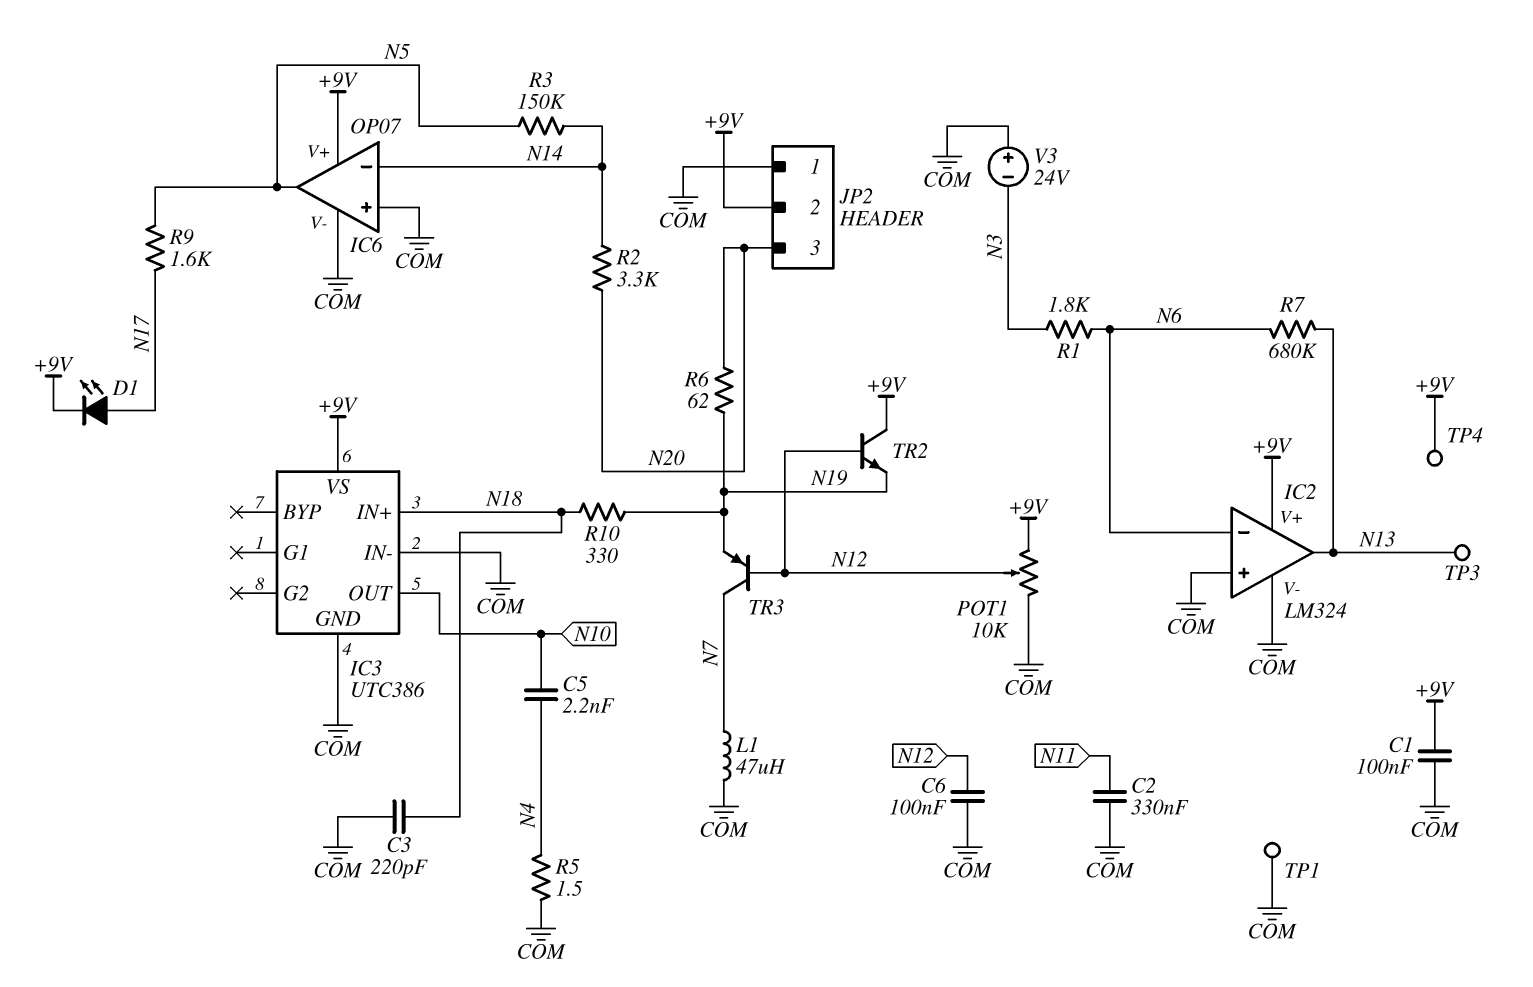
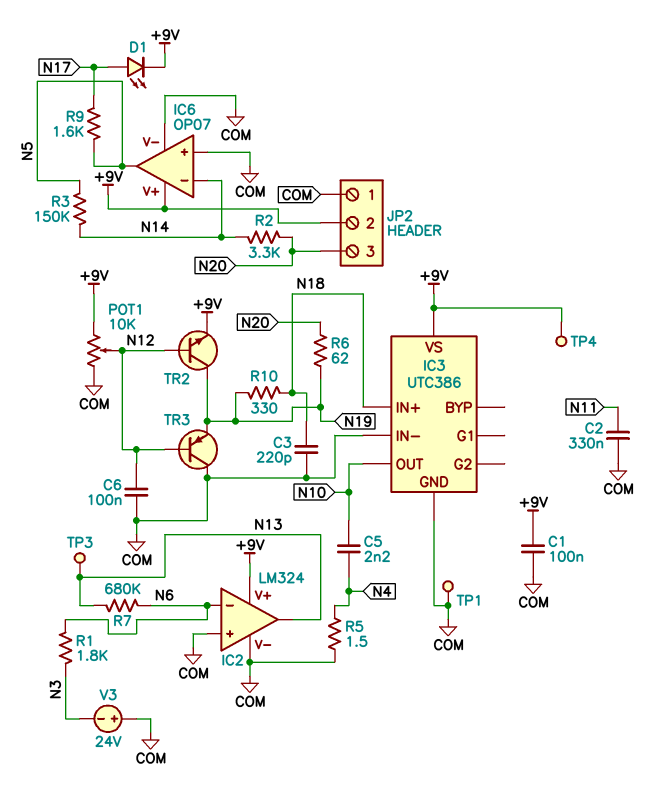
L1: 47uH (COM, N7) -> none
TR2: NPN (B N12, C +9V, E N19) -> NPN (B N12, C N19, E +9V)
TR3: PNP (B N12, C N7, E N19) -> PNP (B N12, C COM, E N19)

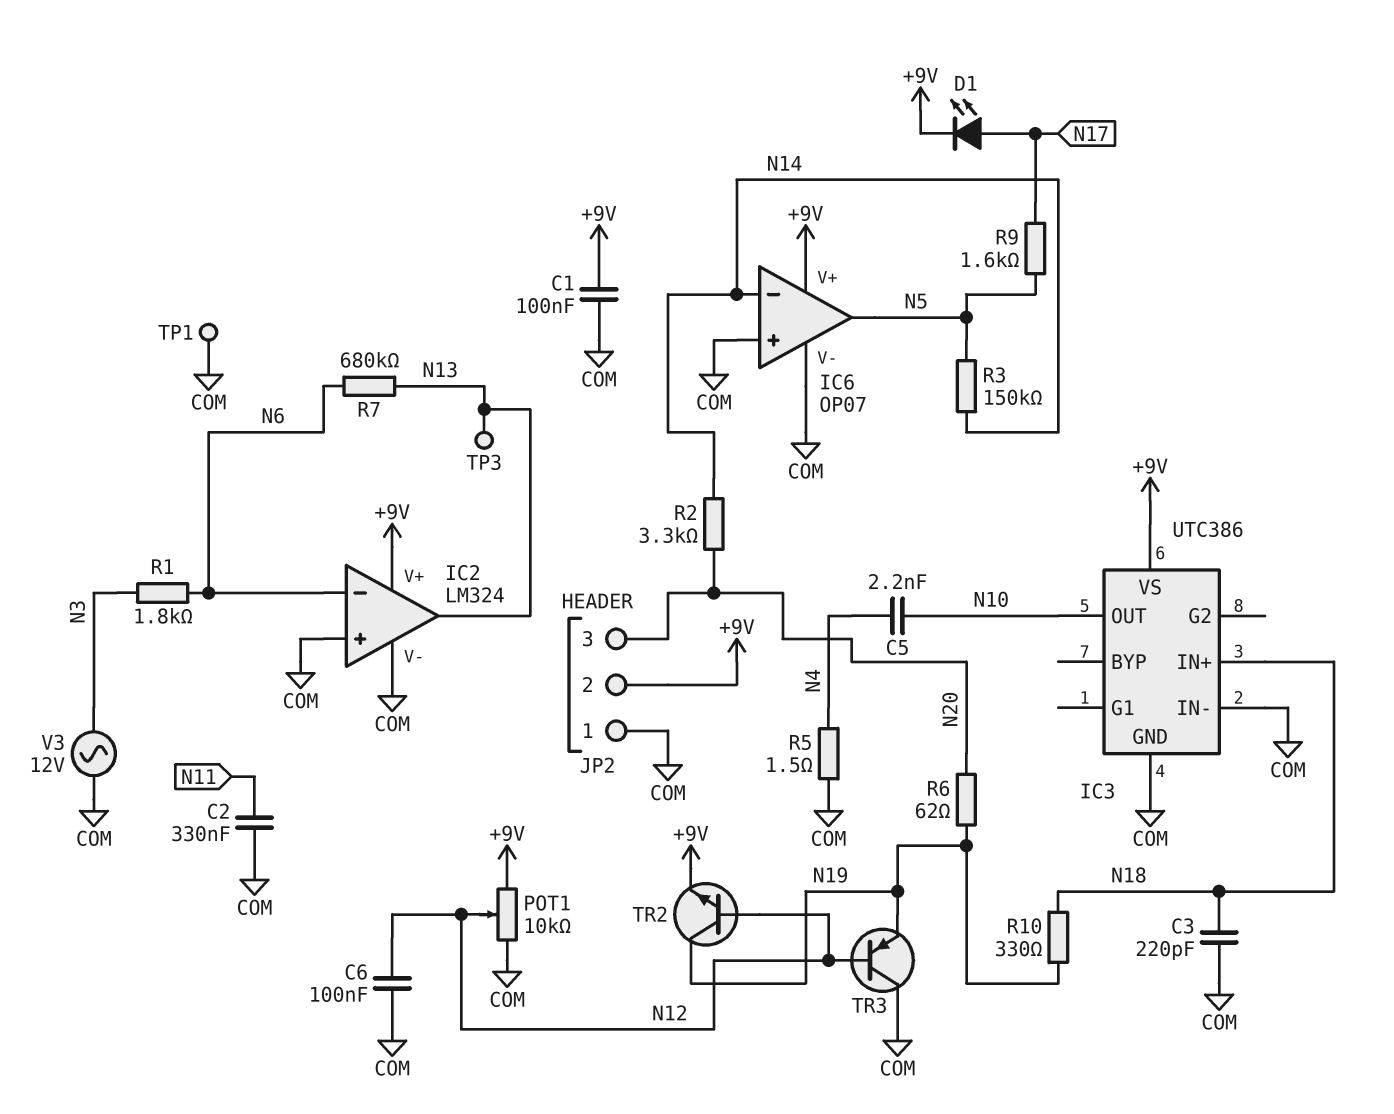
TP4: test point (+9V) -> none
V3: 24V (plus COM, minus N3) -> AC 12V (COM, N3)

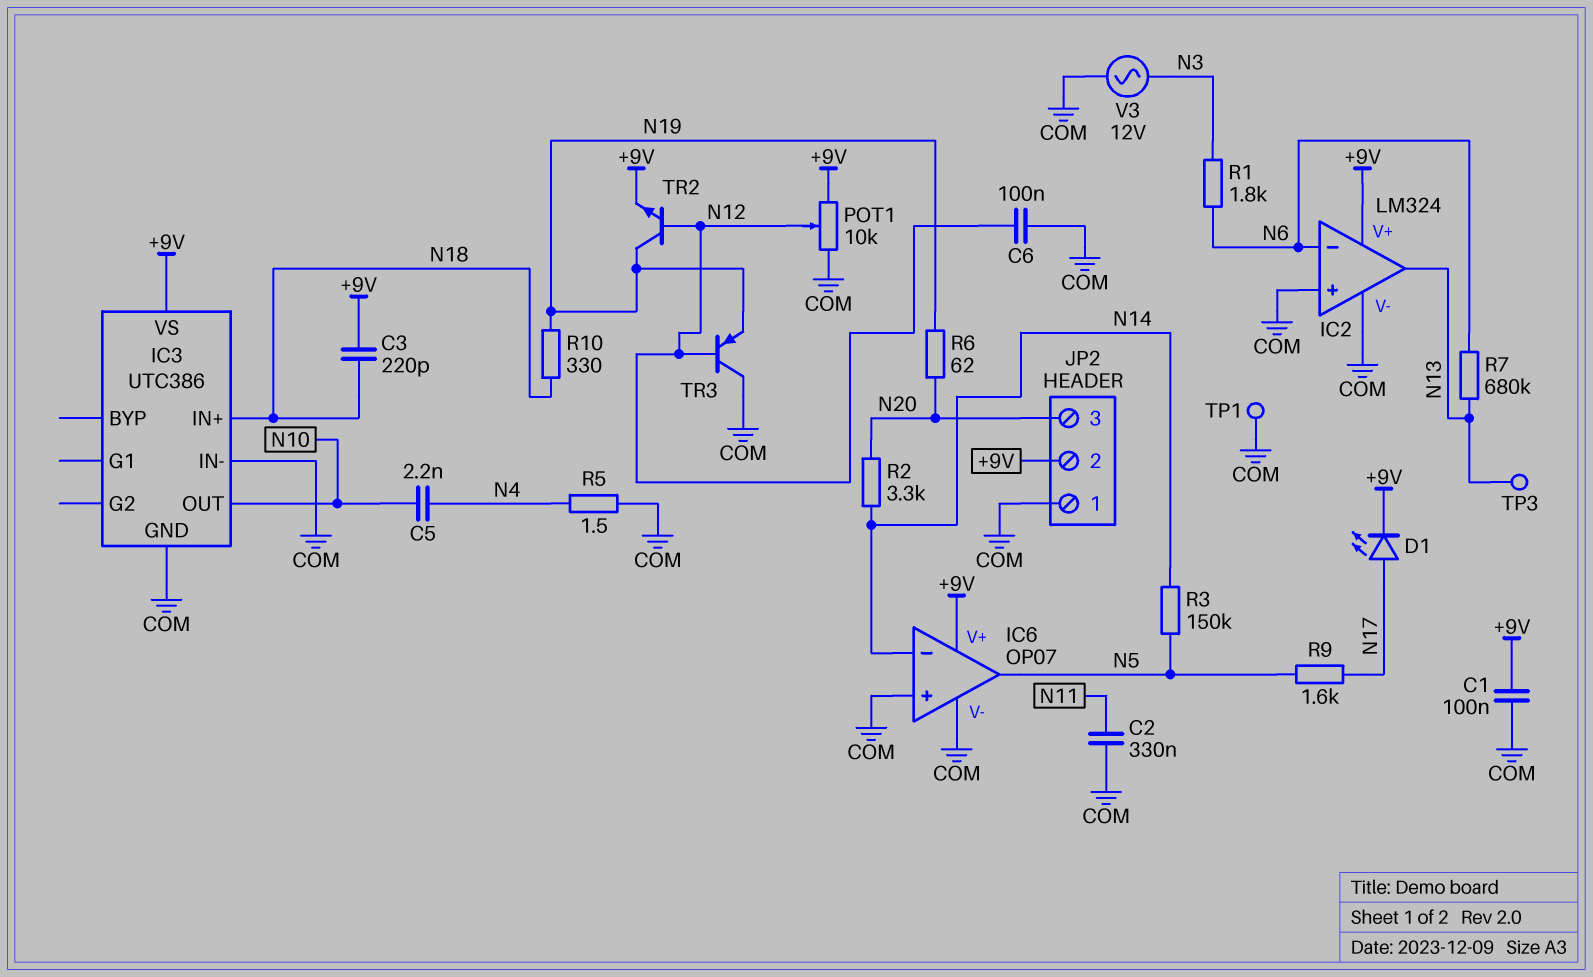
C3: 220pF (COM, N18) -> 220pF (+9V, N18)

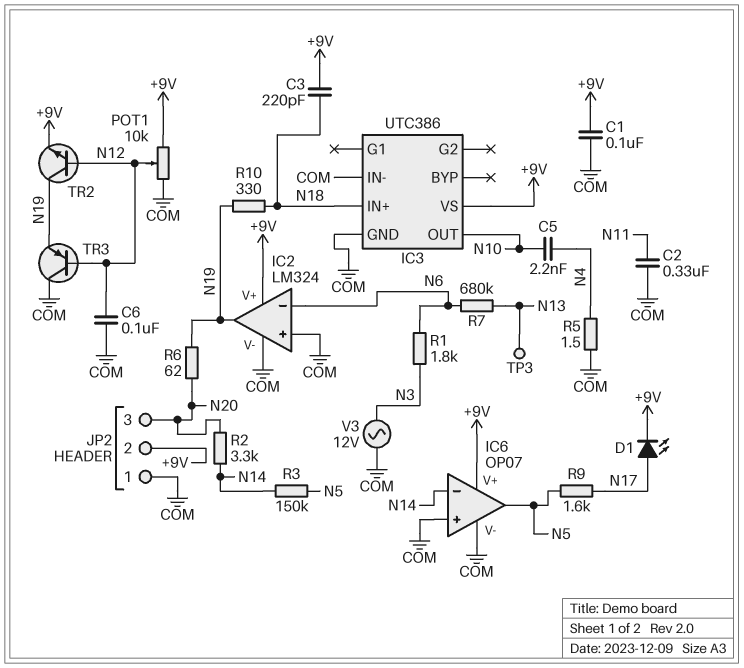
IC2 pin out: N13 -> N19
TP1: test point (COM) -> none

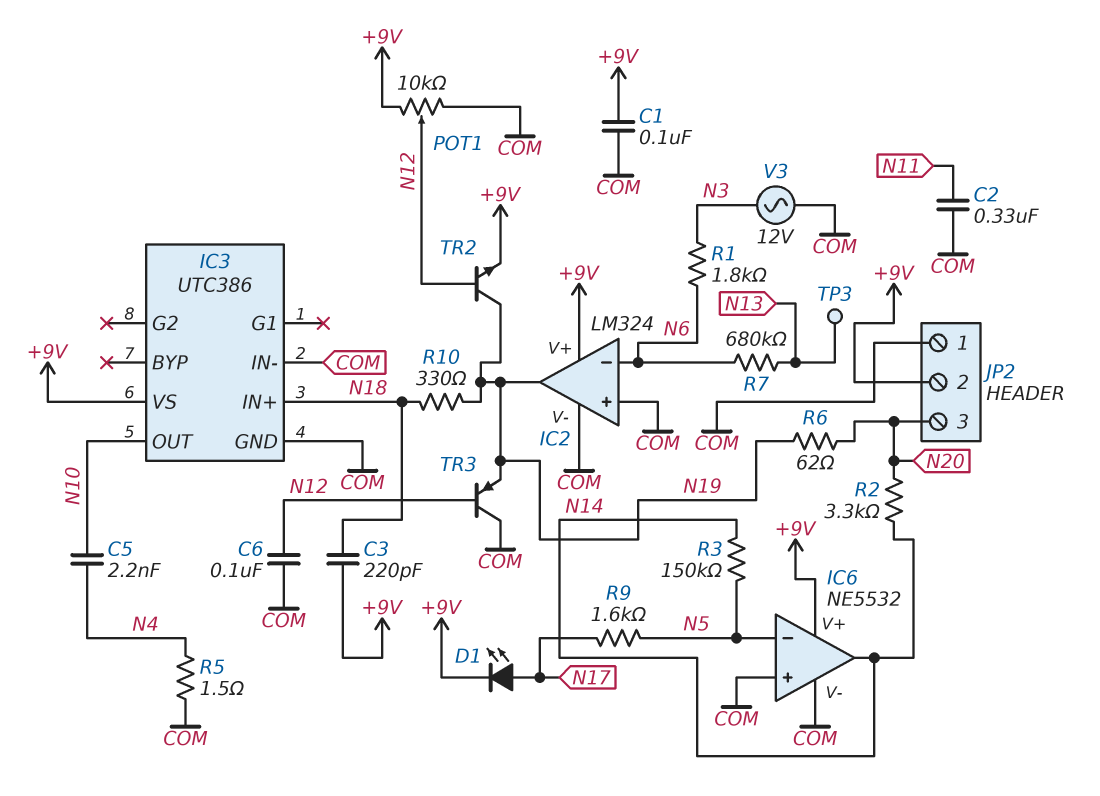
IC6: OP07 -> NE5532
IC6 pin in-: N14 -> N5
IC6 pin out: N5 -> N14

